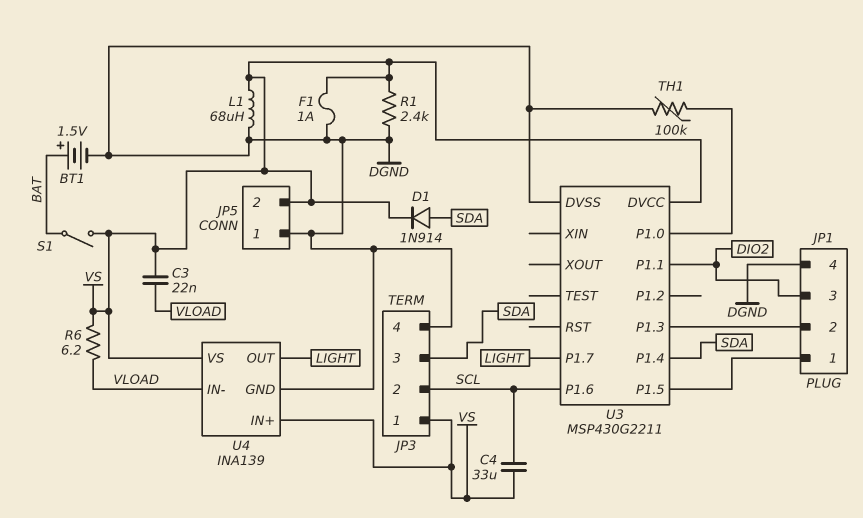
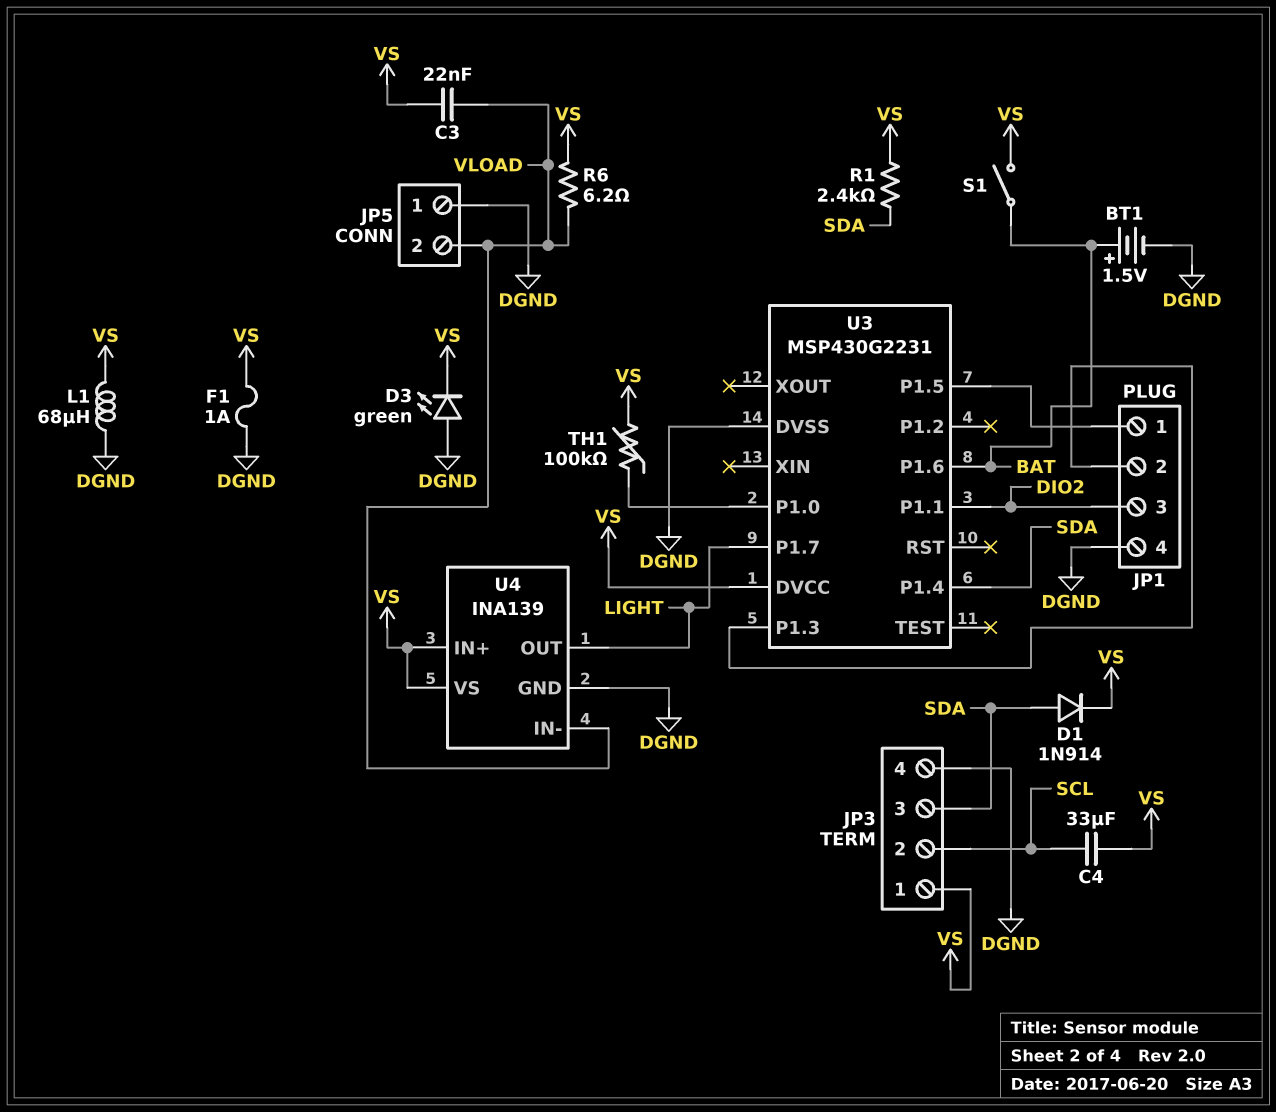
D3: none -> LED green (A DGND, K VS)
JP5 pin 2: VS -> VLOAD
R1: 2.4k (DGND, VS) -> 2.4k (SDA, VS)
TH1: 100k (DGND, U3/P1.0) -> 100k (U3/P1.0, VS)
U3: MSP430G2211 -> MSP430G2231
U3 pin P1.6: SCL -> BAT

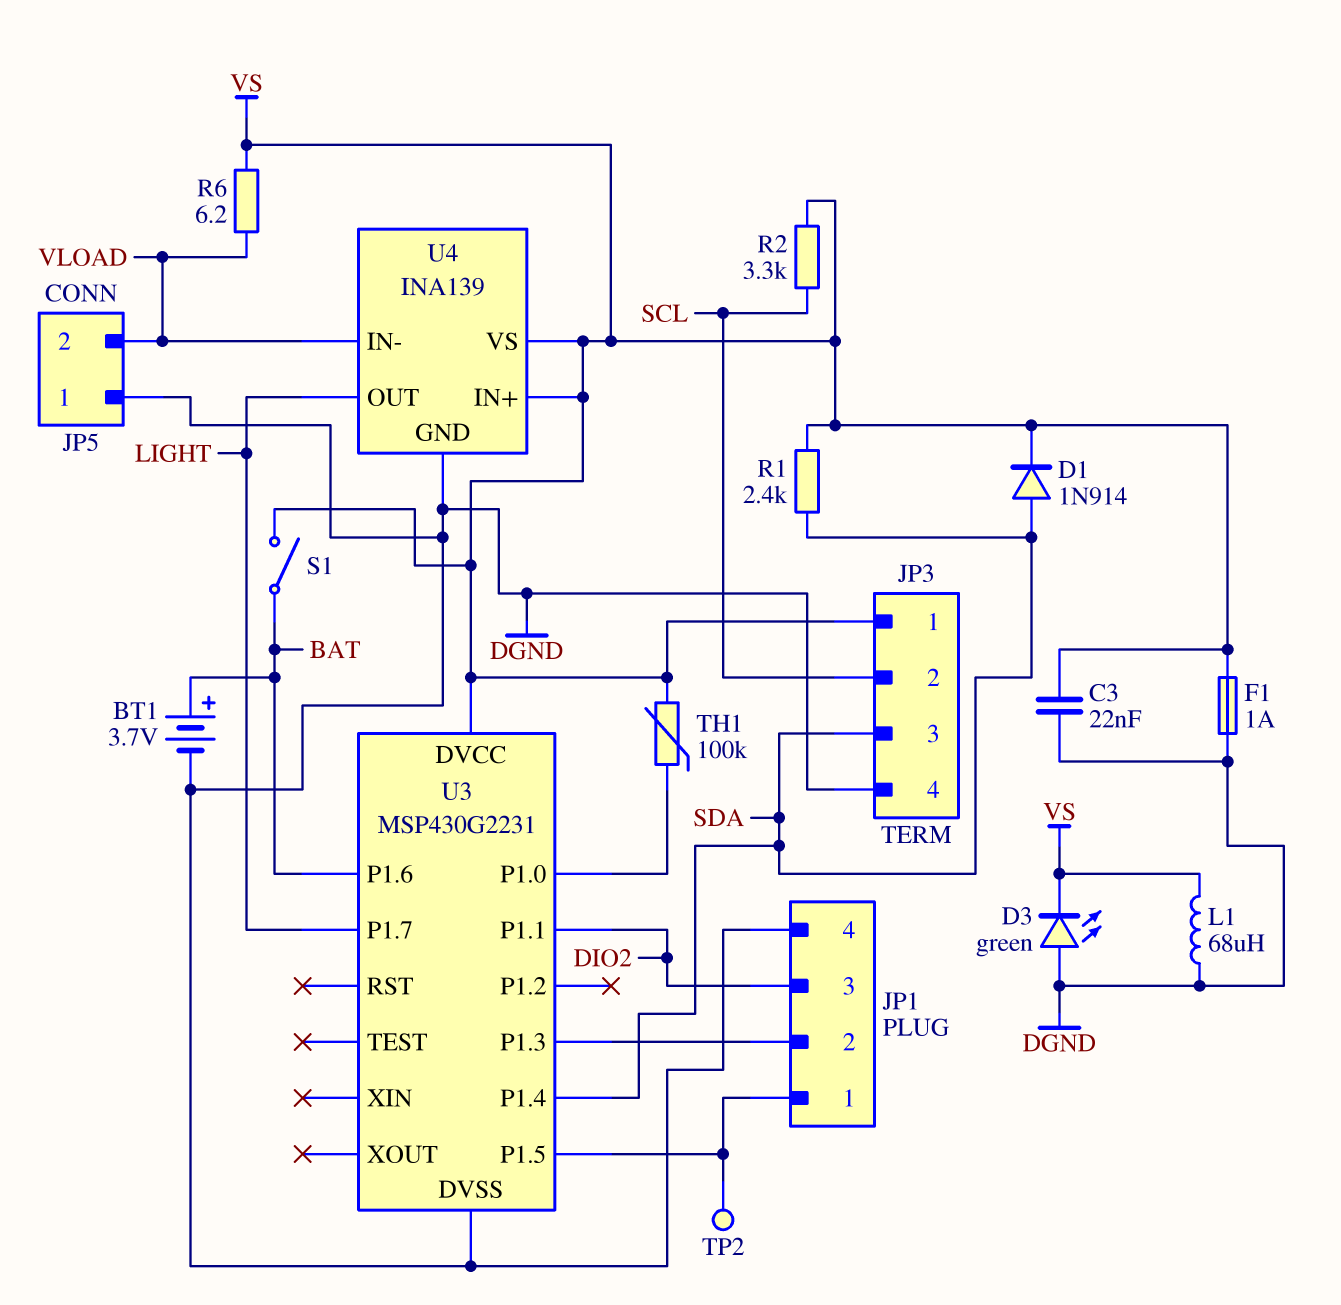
BT1: 1.5V (plus BAT, minus DGND) -> 3.7V (plus BAT, minus DGND)
C3: 22nF (VLOAD, VS) -> 22nF (DGND, VS)
C4: 33uF (SCL, VS) -> none
R2: none -> 3.3k (SCL, VS)
TP2: none -> test point (JP1/1)

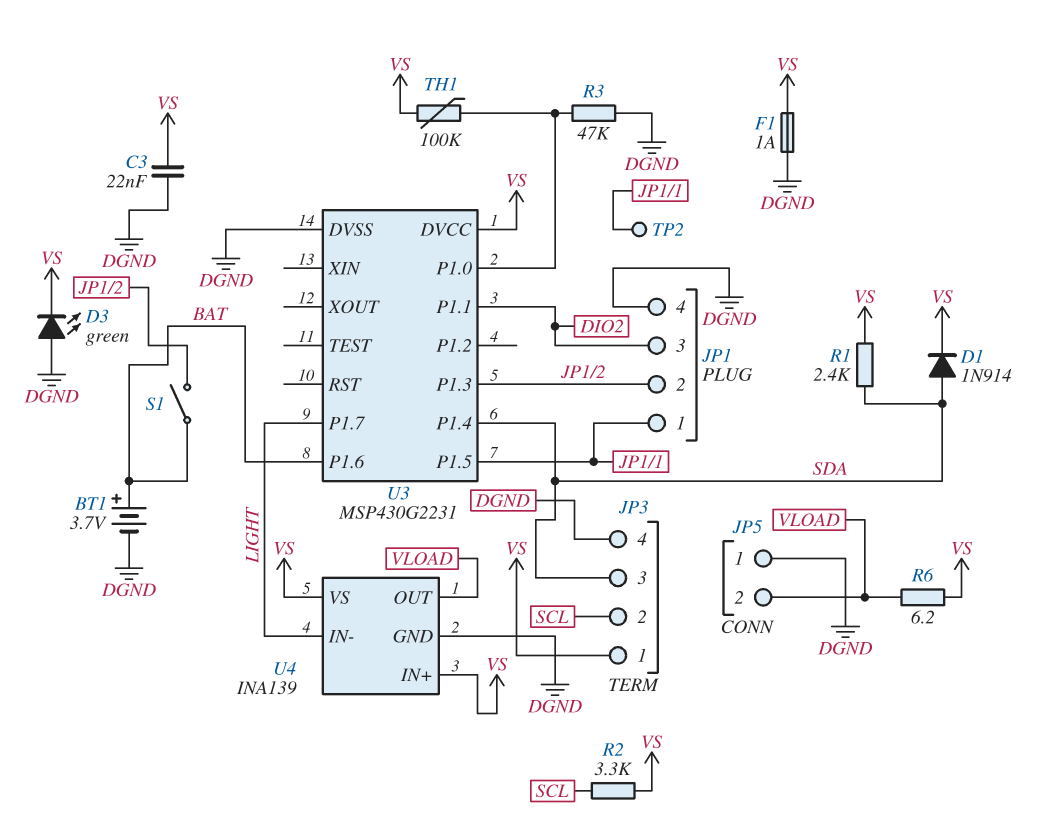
L1: 68uH (DGND, VS) -> none
R3: none -> 47k (DGND, U3/P1.0)
S1: switch (BAT, VS) -> switch (BAT, JP1/2)
U4 pin IN-: VLOAD -> LIGHT
U4 pin OUT: LIGHT -> VLOAD

